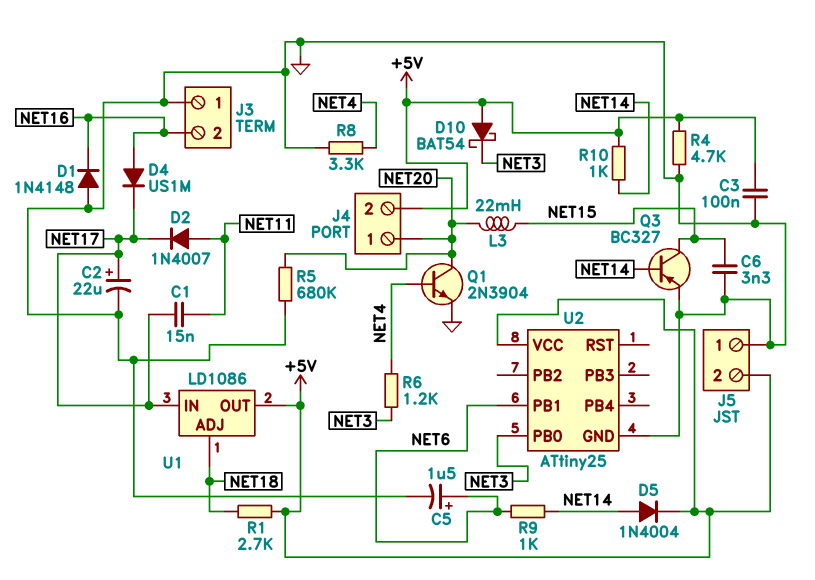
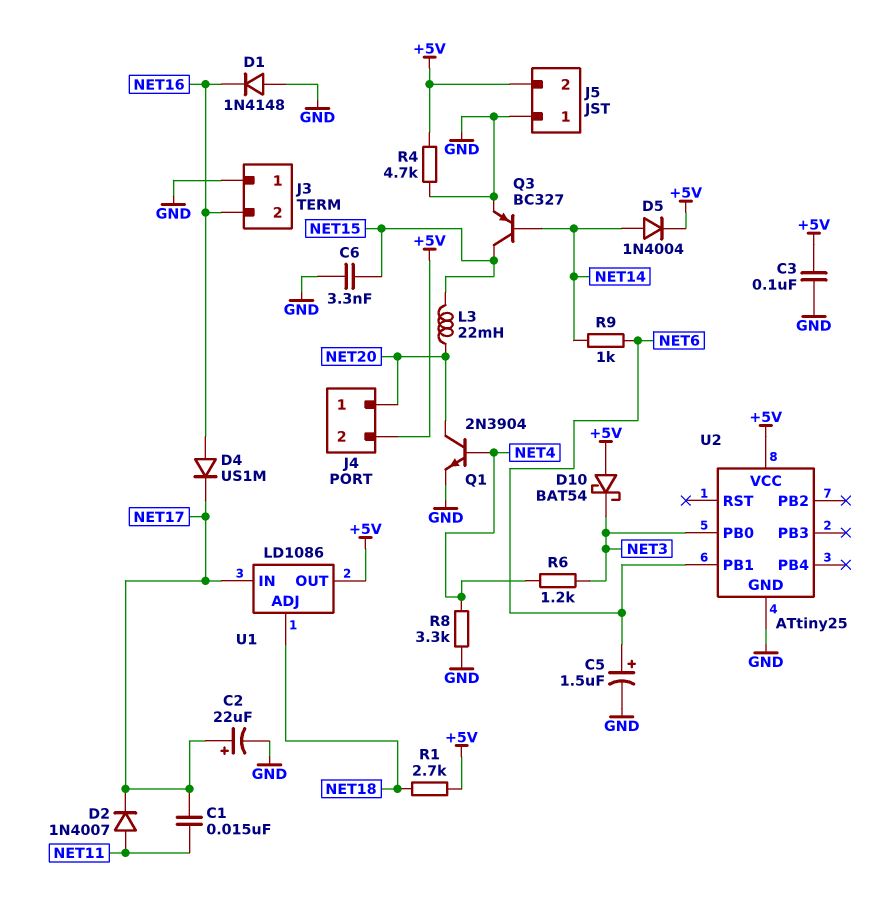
R5: 680k (GND, NET20) -> none
R10: 1k (+5V, NET14) -> none

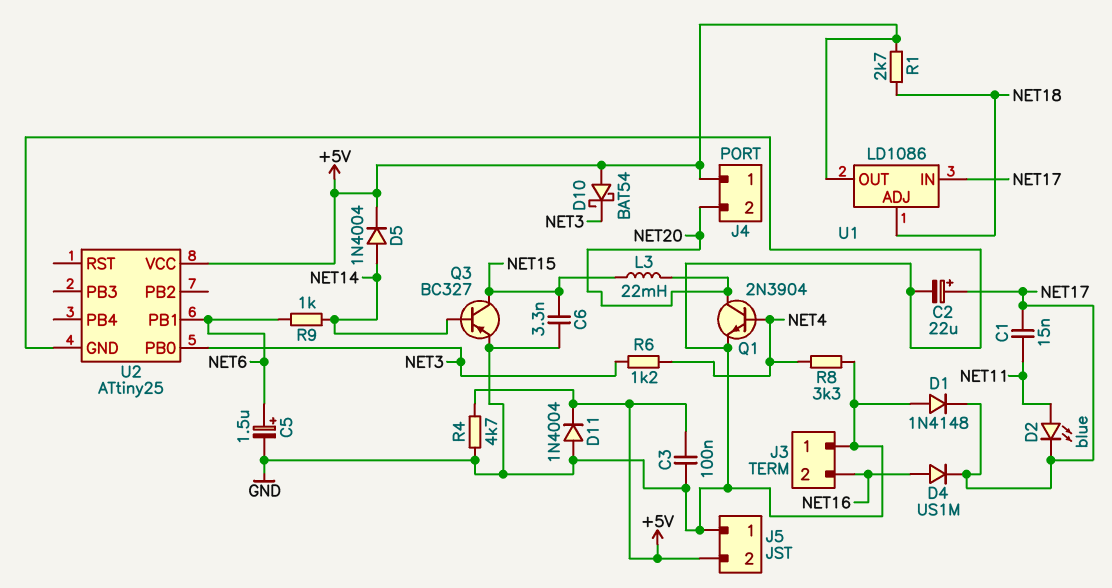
D1: diode 1N4148 (A GND, K NET16) -> diode 1N4148 (A GND, K NET17)
D2: diode 1N4007 (A NET11, K NET17) -> LED blue (A NET11, K NET17)
D11: none -> diode 1N4004 (A GND, K +5V)
J4 pin 1: NET20 -> +5V
J4 pin 2: +5V -> NET20

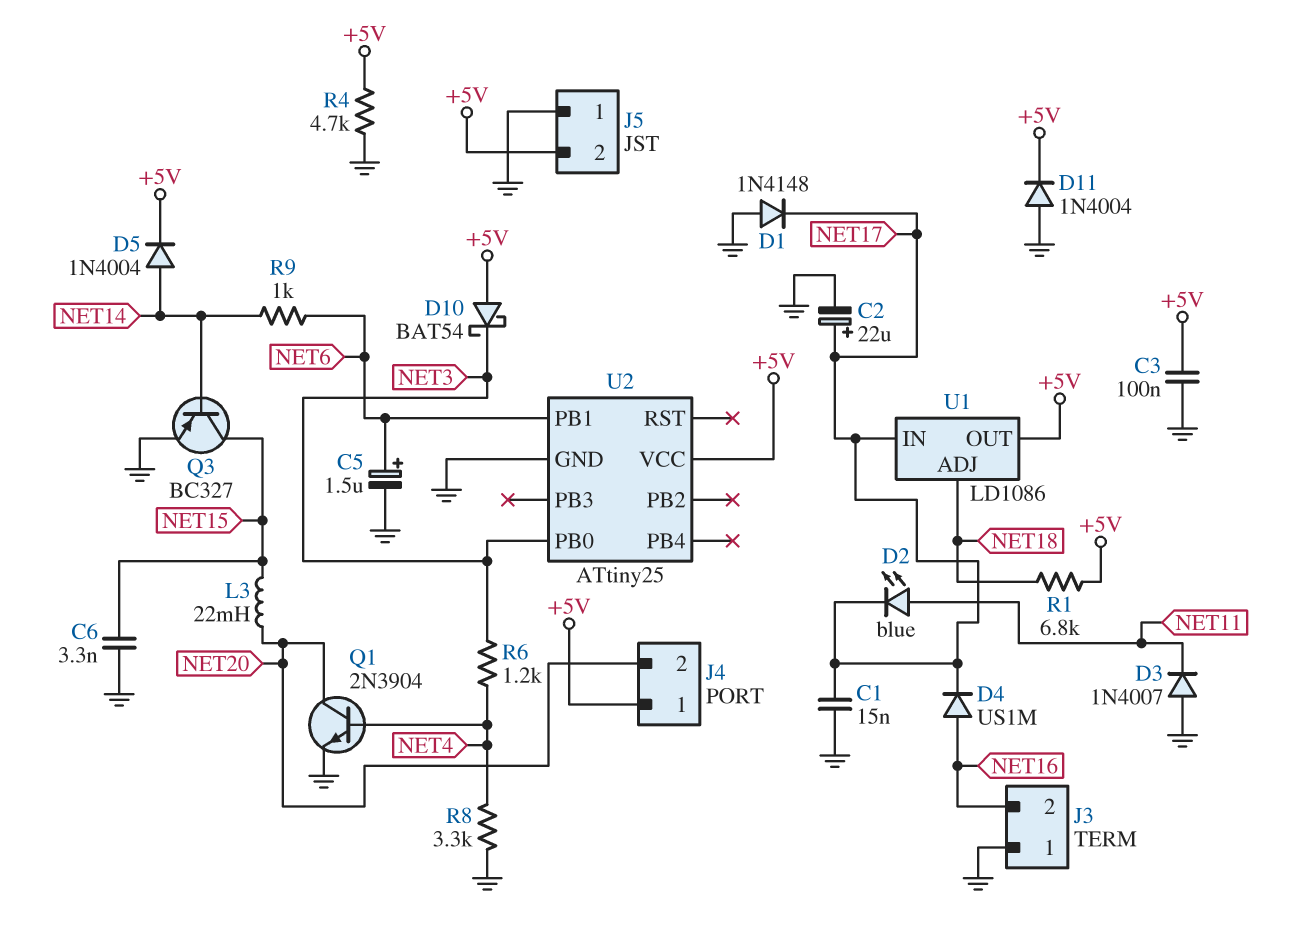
C1: 15nF (NET11, NET17) -> 15nF (GND, NET17)
D3: none -> diode 1N4007 (A GND, K NET11)
R1: 2.7k (+5V, NET18) -> 6.8k (+5V, NET18)

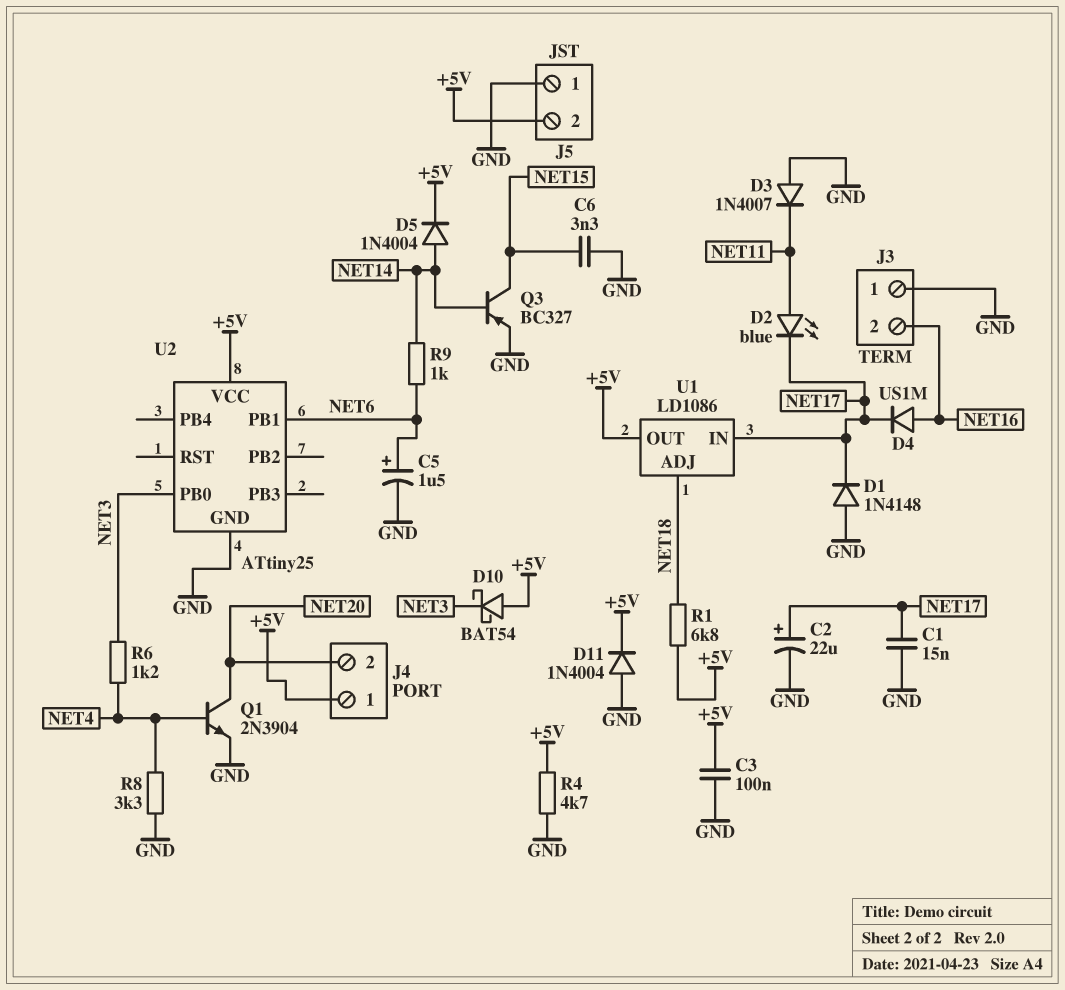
L3: 22mH (NET15, NET20) -> none

